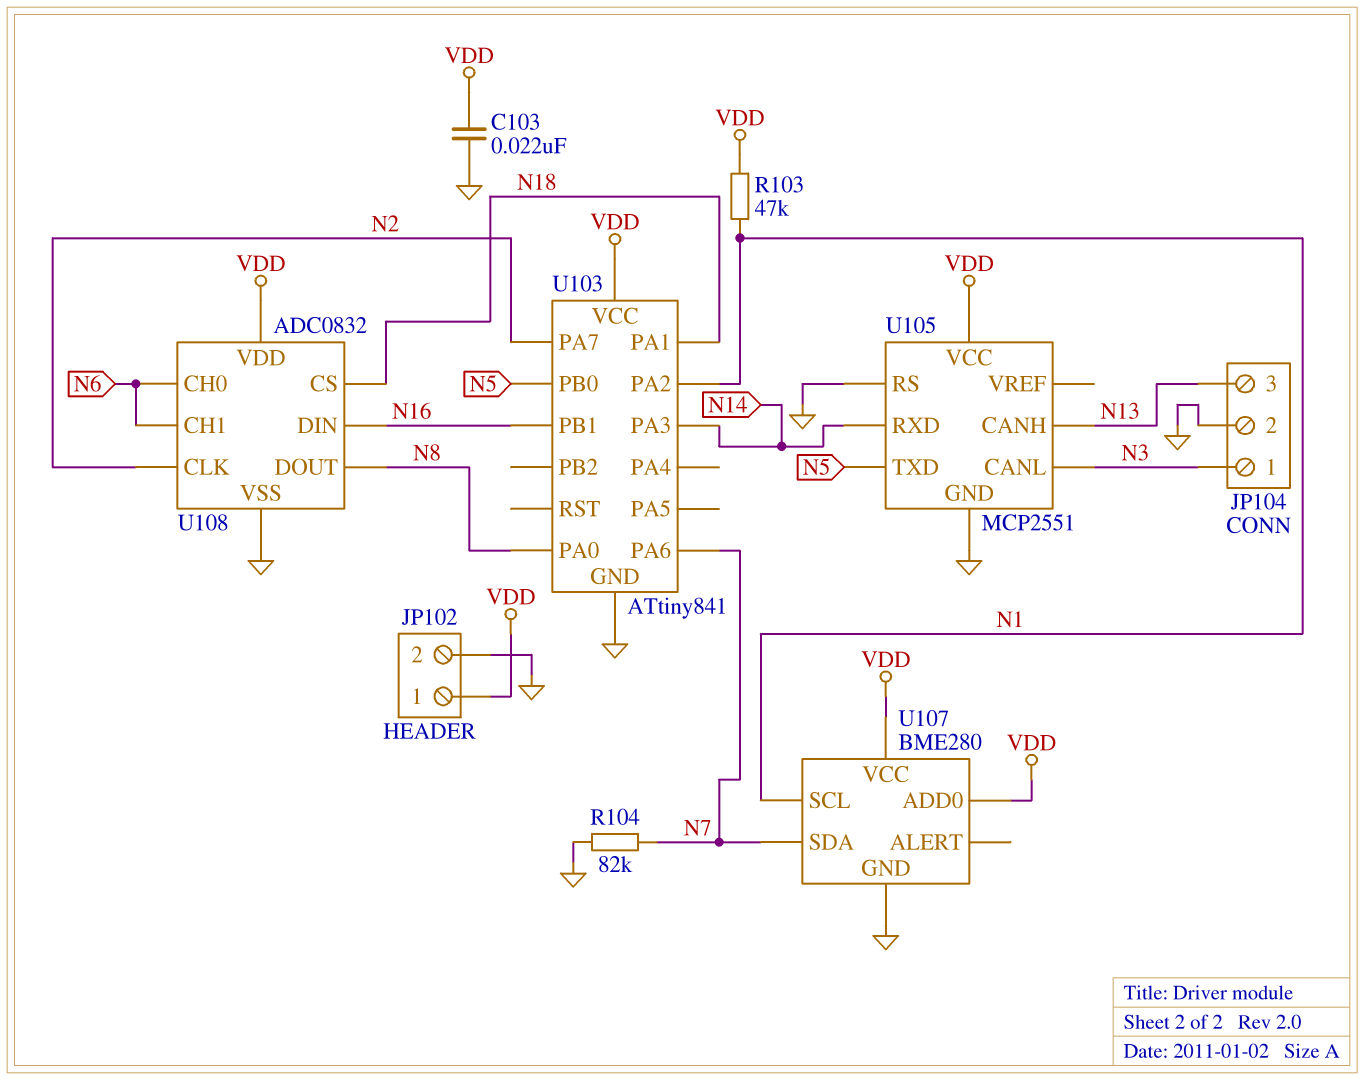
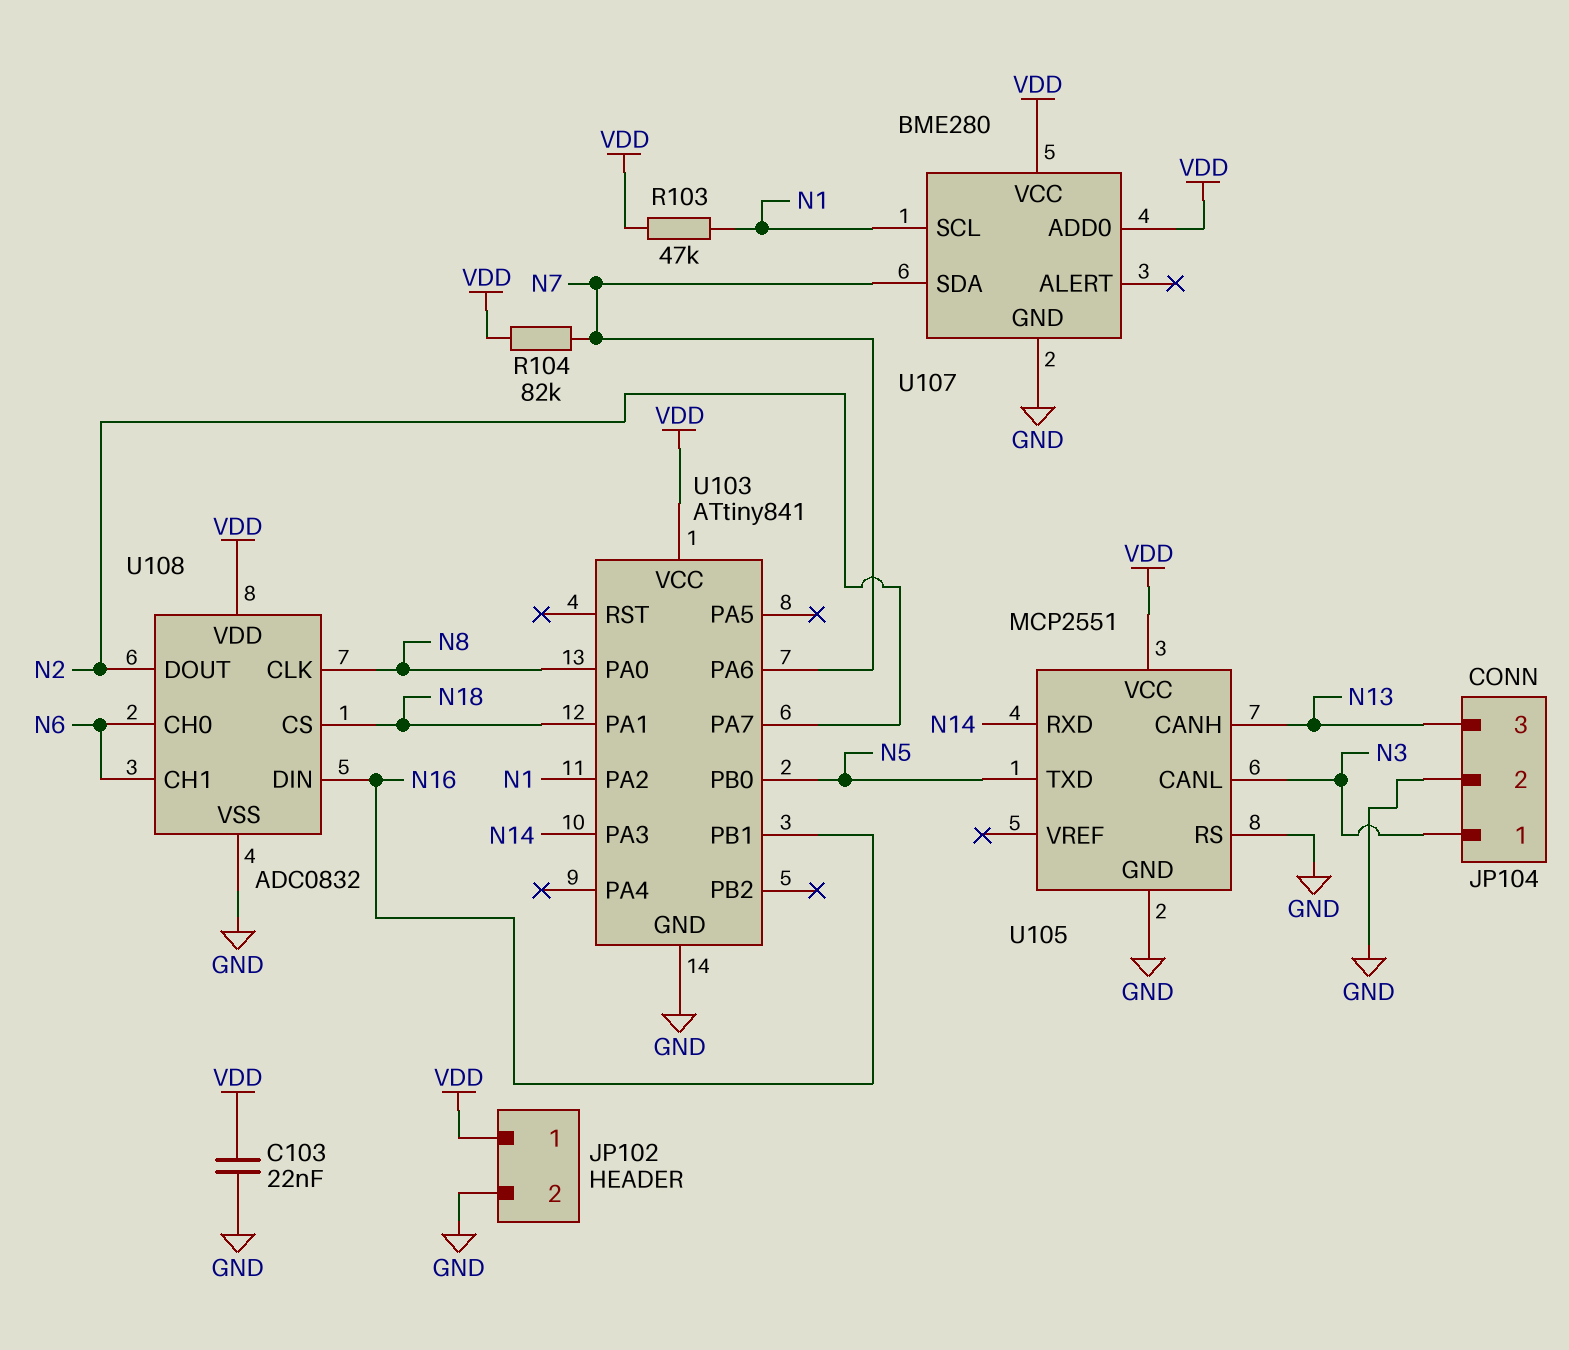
R104: 82k (GND, N7) -> 82k (N7, VDD)
U108 pin CLK: N2 -> N8
U108 pin DOUT: N8 -> N2

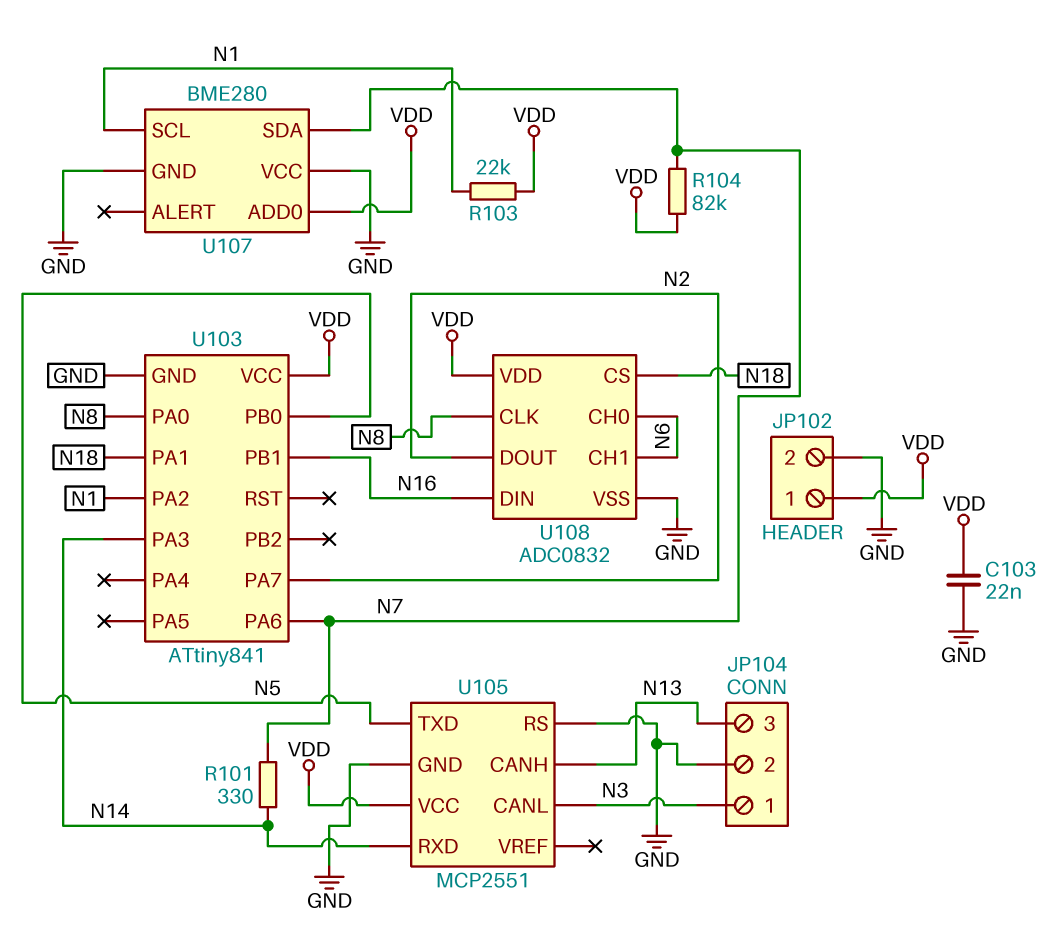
R101: none -> 330 (N7, N14)
R103: 47k (N1, VDD) -> 22k (N1, VDD)
U107 pin VCC: VDD -> GND

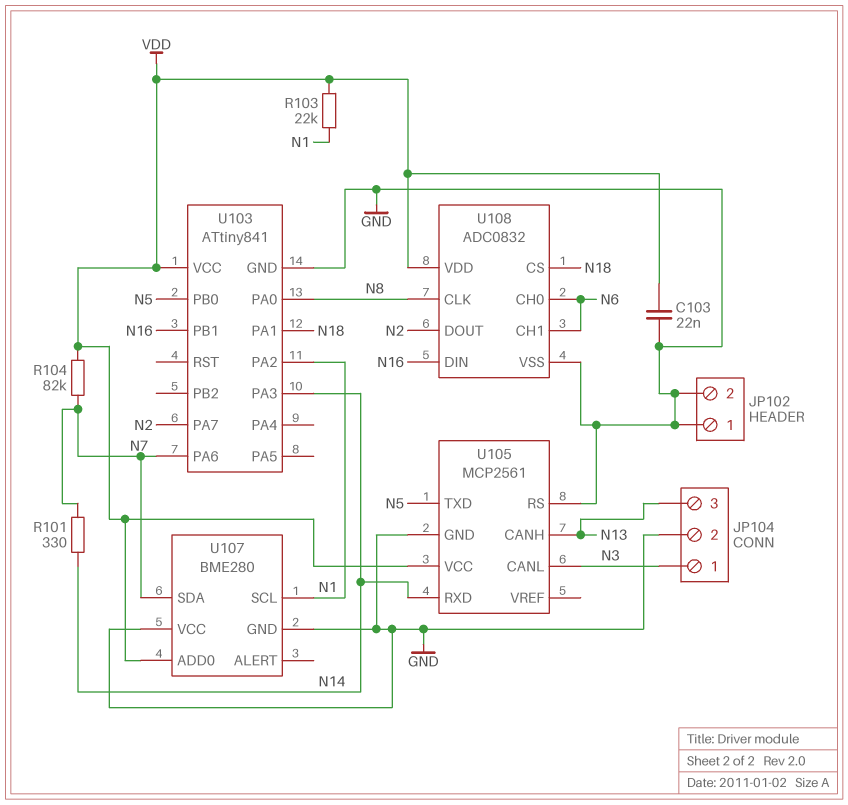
JP102 pin 1: VDD -> GND
U105: MCP2551 -> MCP2561

